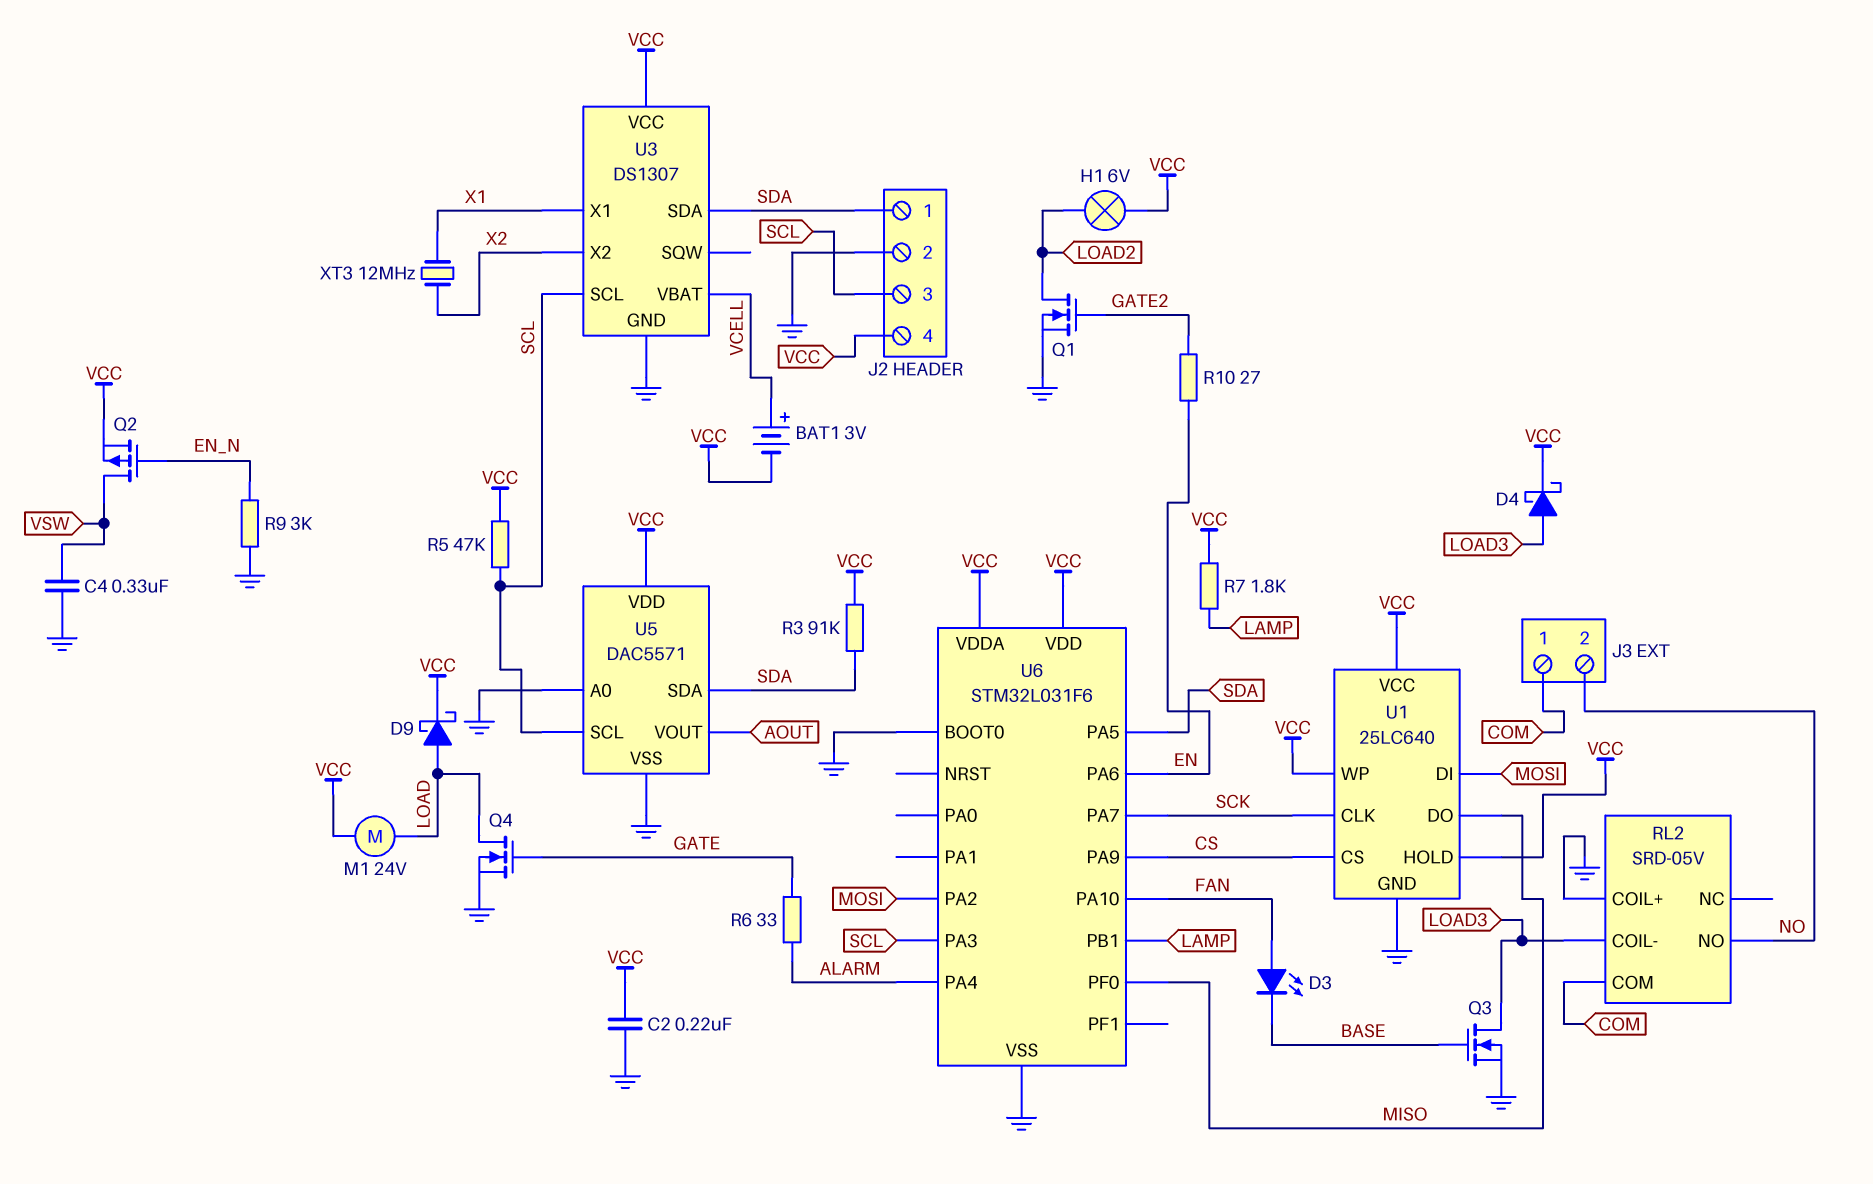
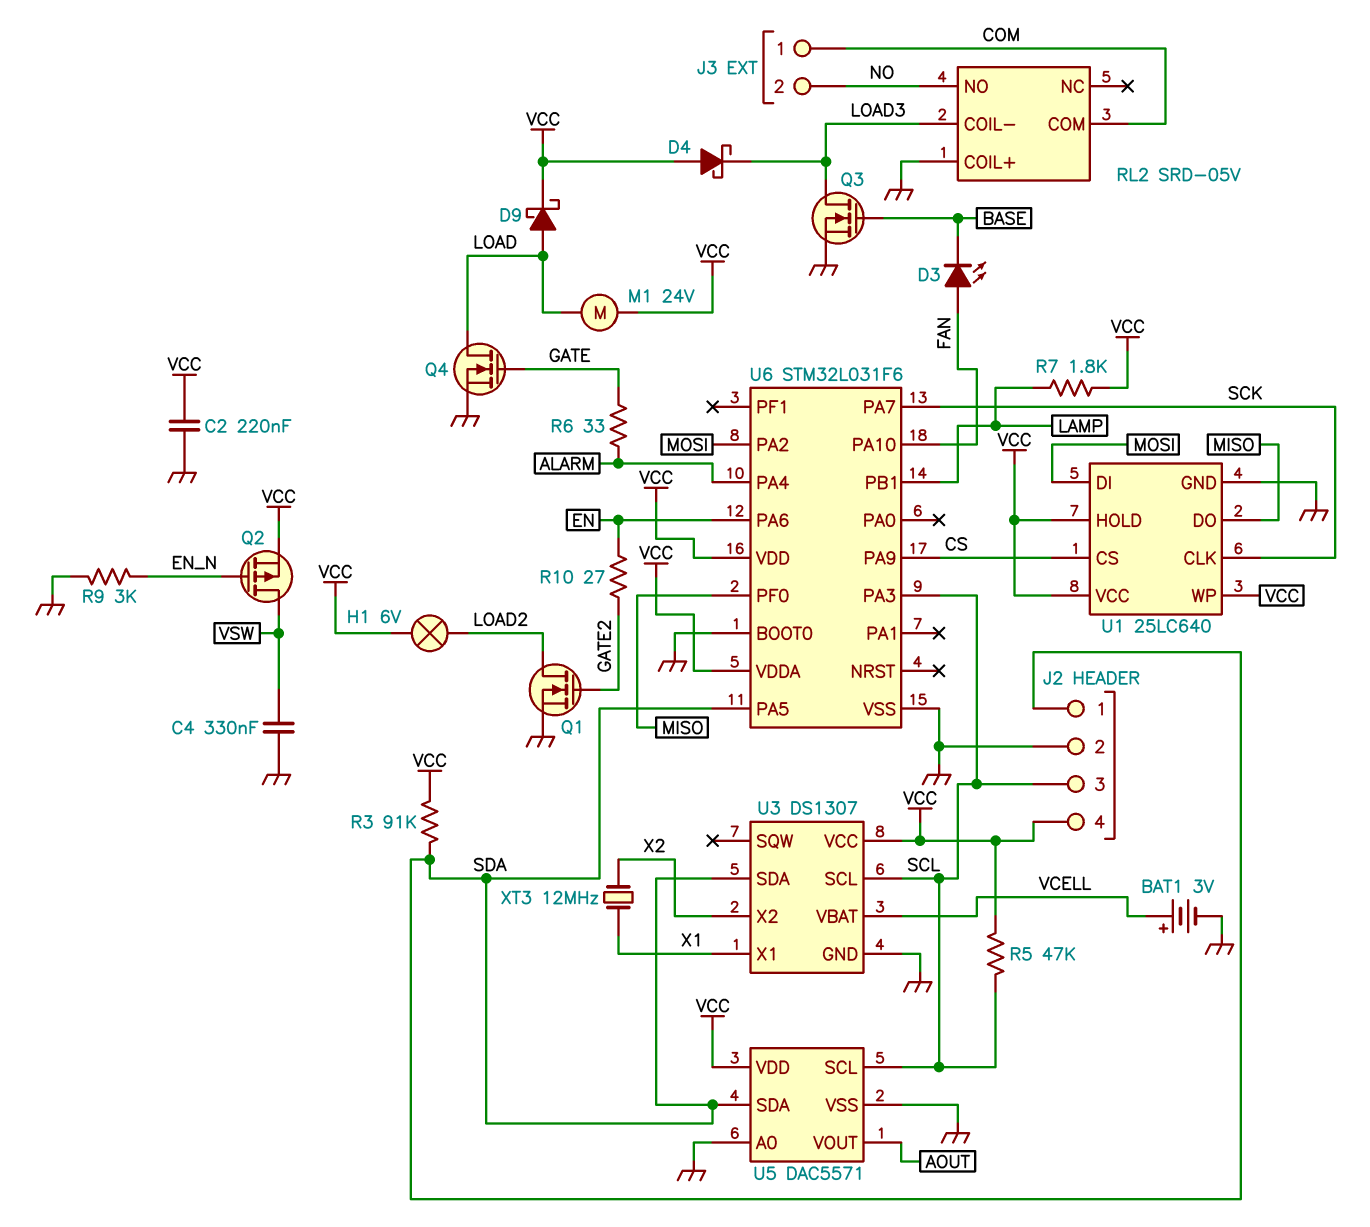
BAT1: 3V (plus VCELL, minus VCC) -> 3V (plus VCELL, minus GND)
D4: schottky (A LOAD3, K VCC) -> schottky (A VCC, K LOAD3)

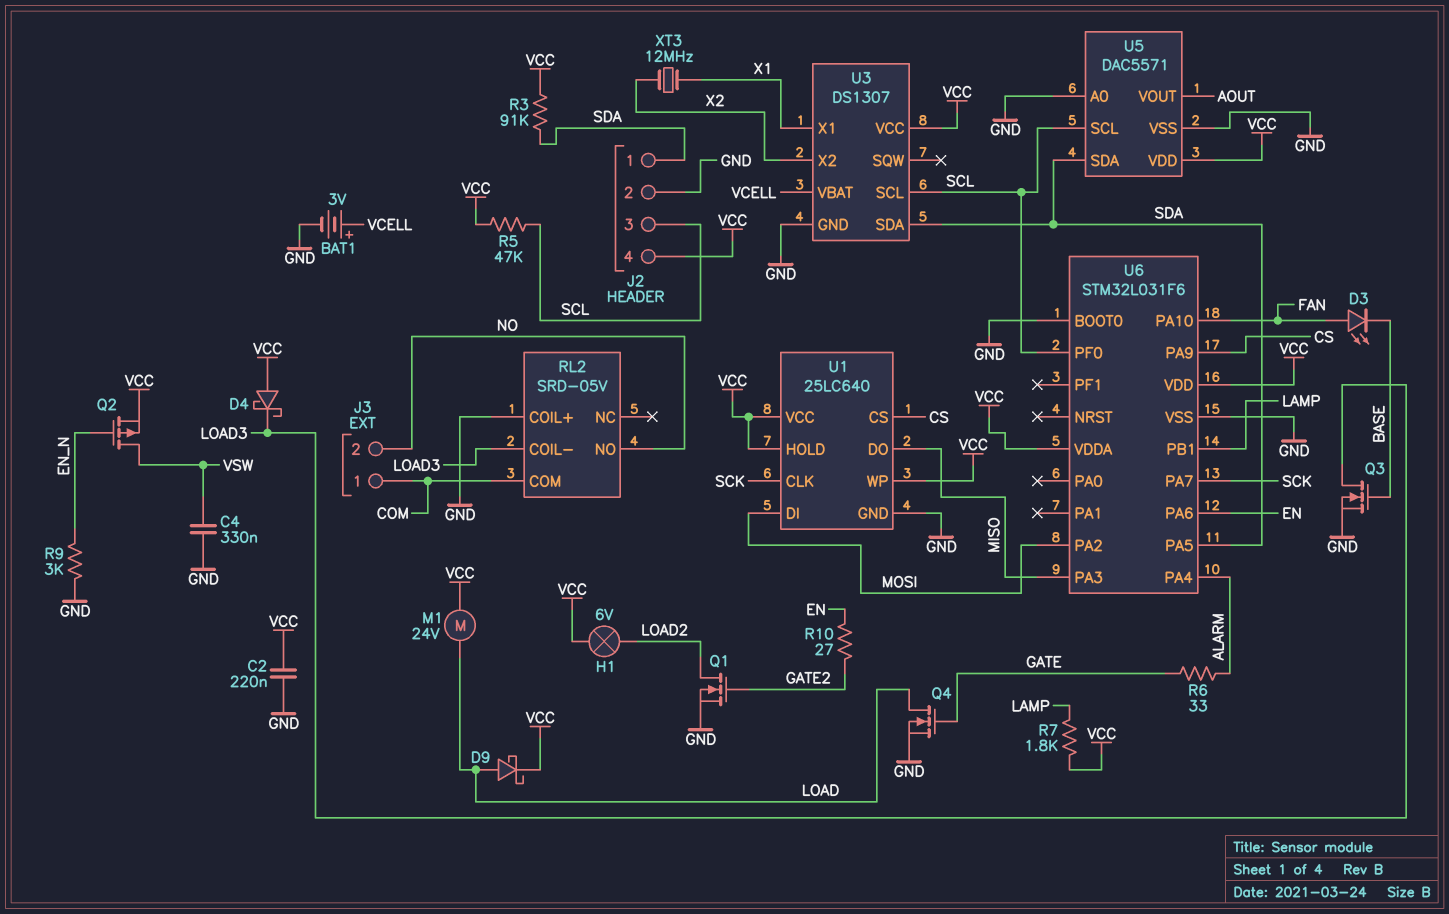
U6 pin PA3: SCL -> MISO
U6 pin PF0: MISO -> SCL

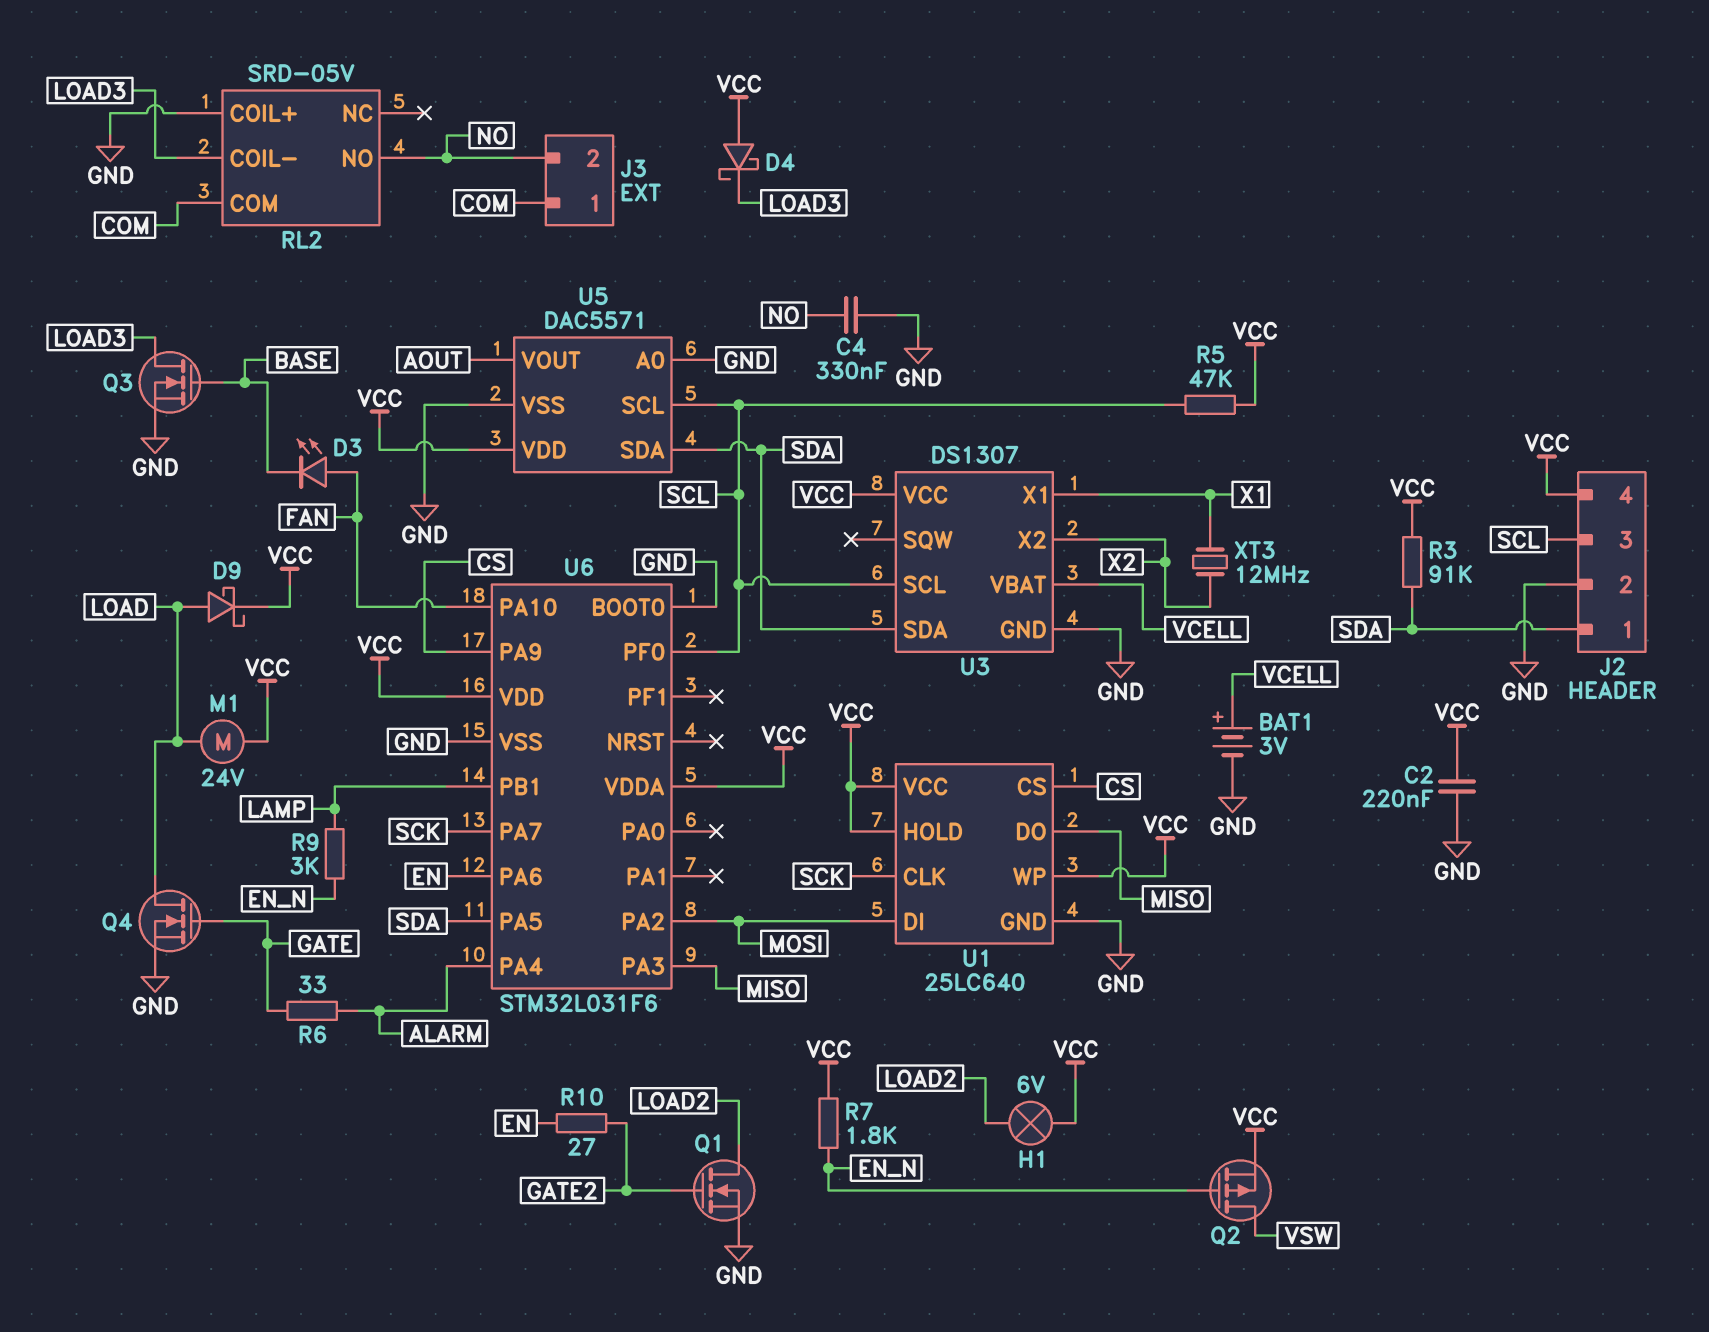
C4: 330nF (GND, VSW) -> 330nF (GND, NO)
R7: 1.8k (LAMP, VCC) -> 1.8k (EN_N, VCC)
R9: 3k (EN_N, GND) -> 3k (EN_N, LAMP)

